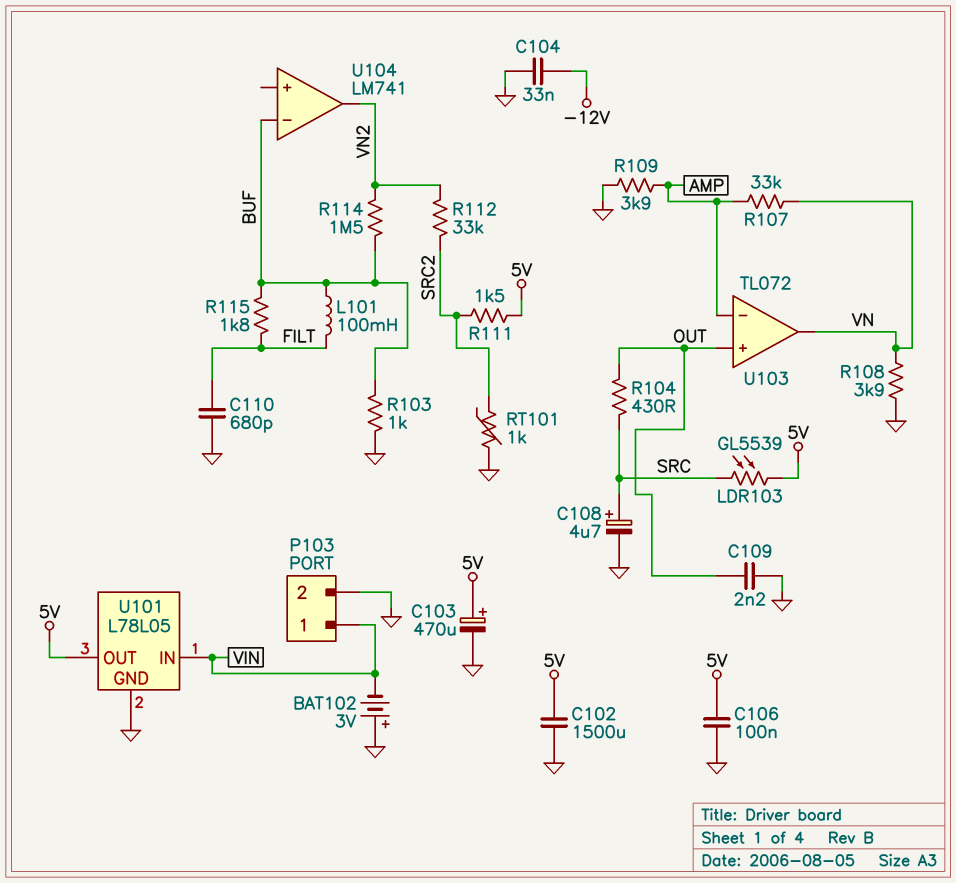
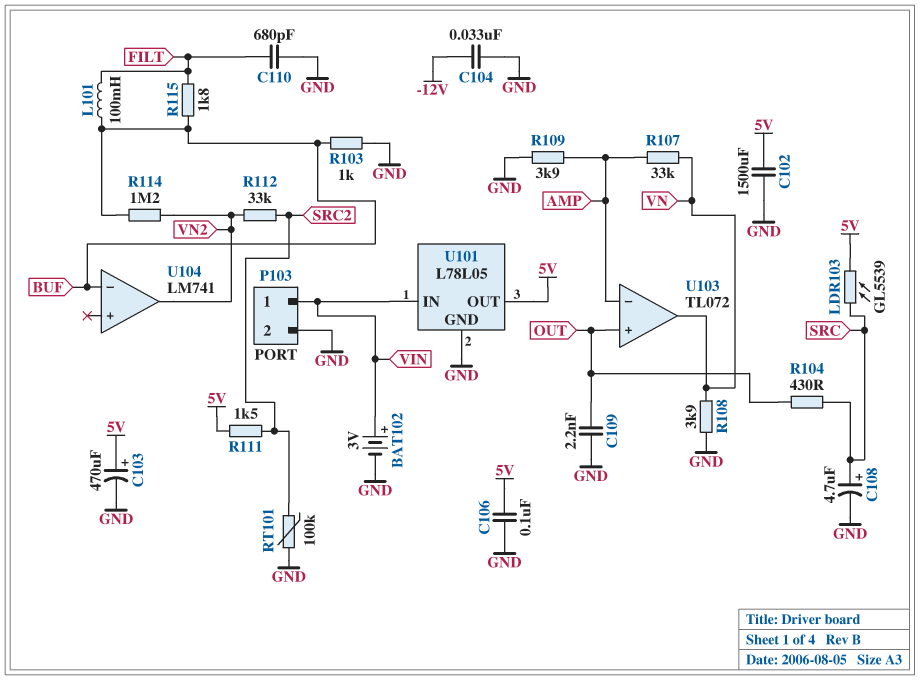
BAT102: 3V (plus GND, minus VIN) -> 3V (plus VIN, minus GND)
R114: 1.5M (BUF, VN2) -> 1.2M (BUF, VN2)
RT101: 1k (GND, SRC2) -> 100k (GND, SRC2)

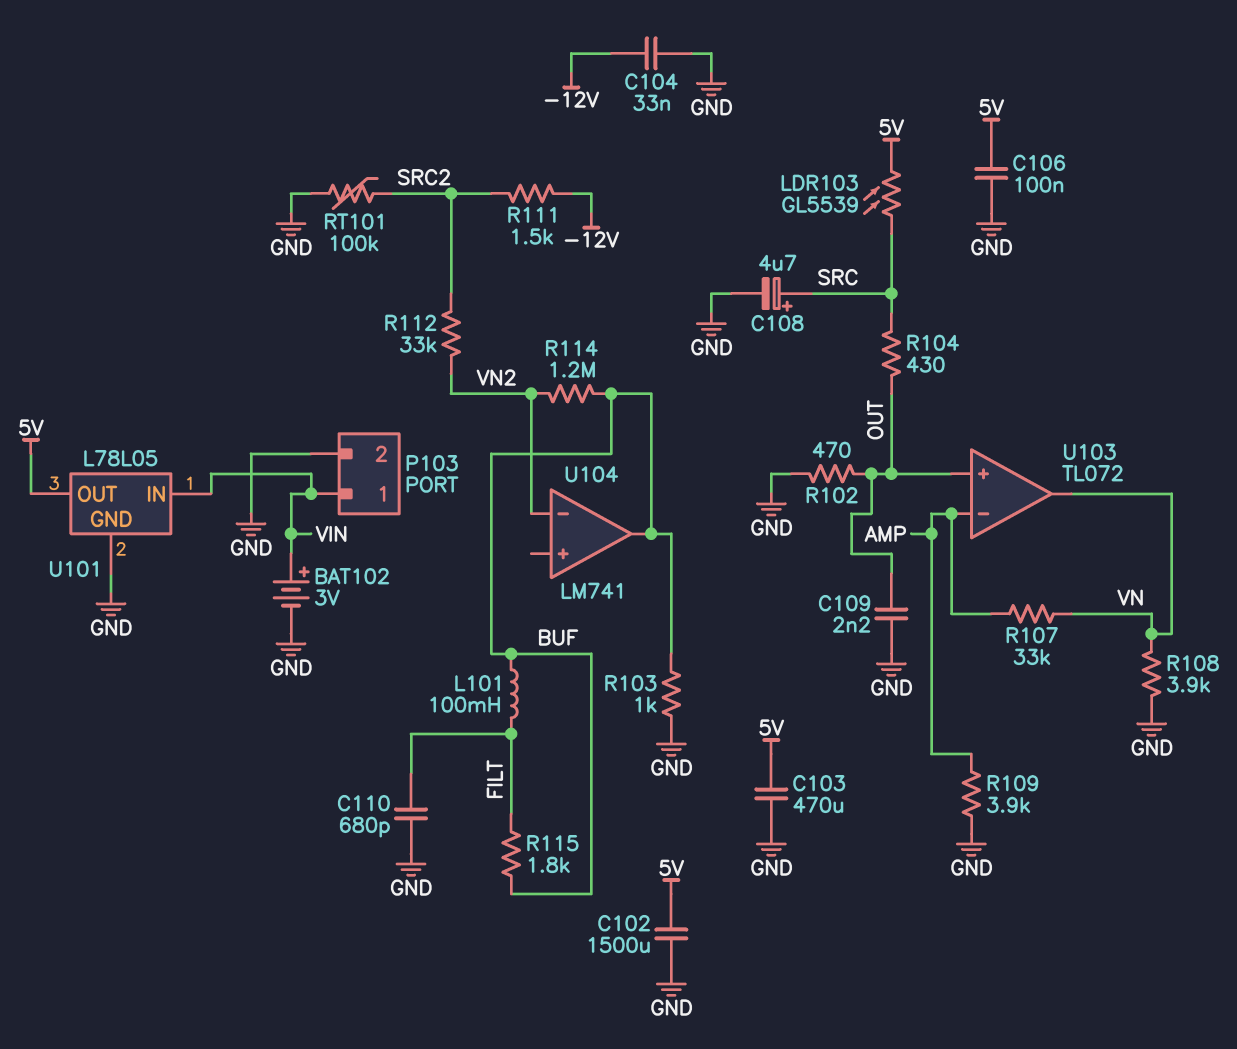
C103: 470uF (plus 5V, minus GND) -> 470uF (5V, GND)
R102: none -> 470 (GND, OUT)
R111: 1.5k (5V, SRC2) -> 1.5k (-12V, SRC2)
U104 pin in-: BUF -> VN2
U104 pin out: VN2 -> BUF

